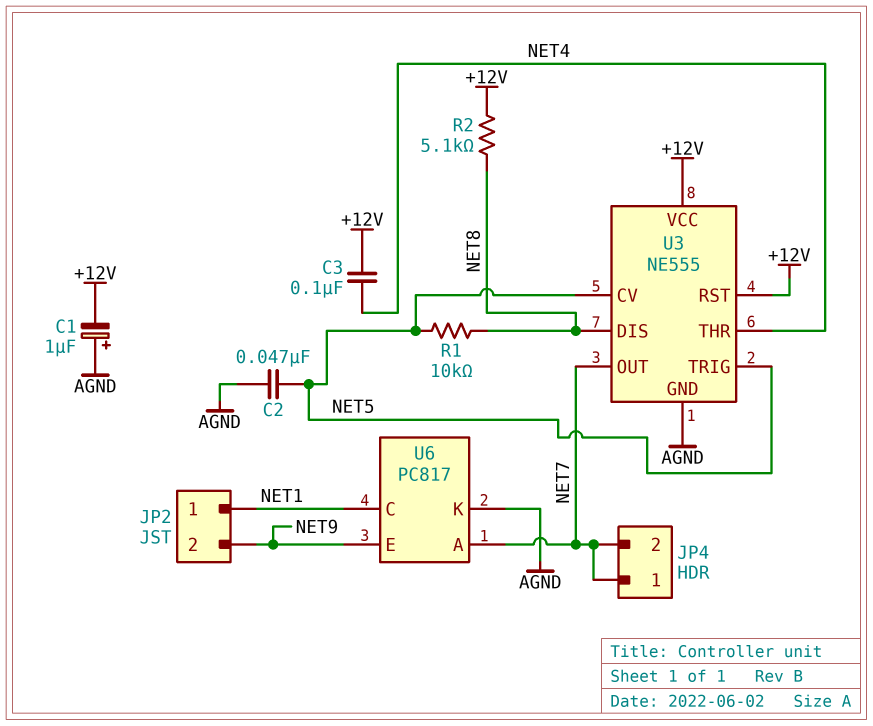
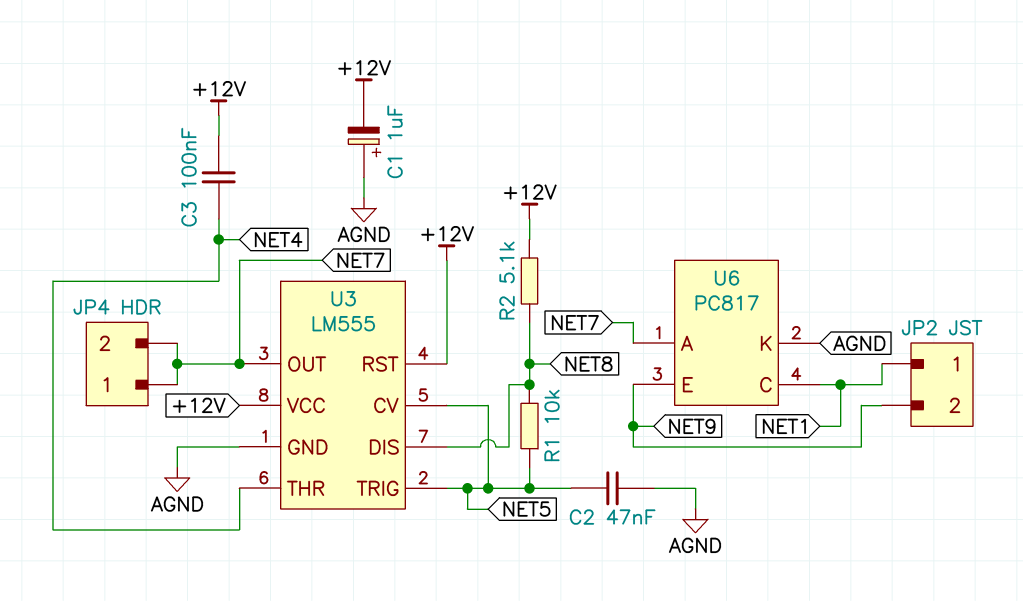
U3: NE555 -> LM555

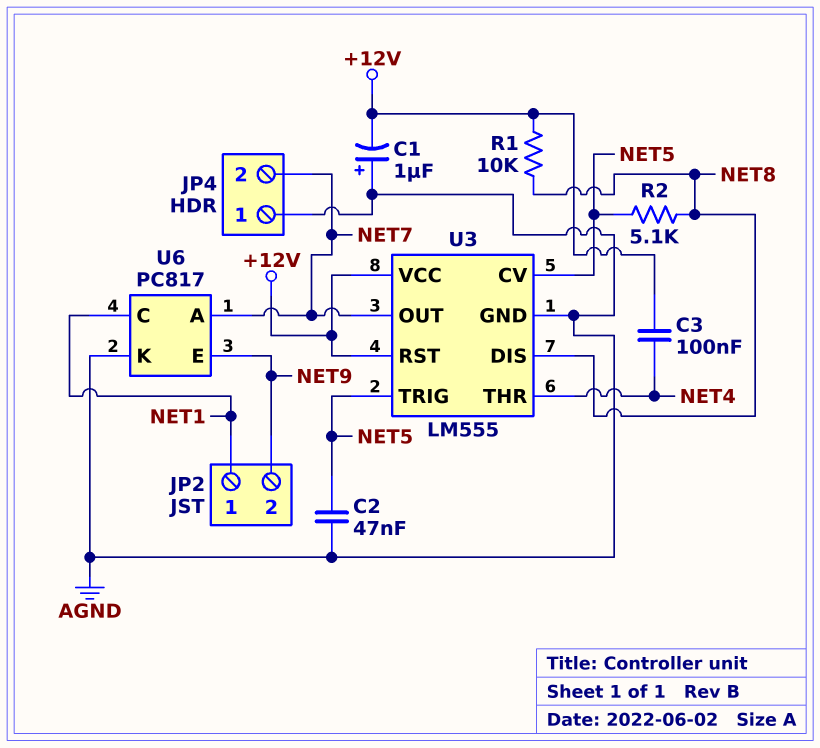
JP4 pin 1: NET7 -> AGND
R1: 10k (NET5, NET8) -> 10k (+12V, NET8)
R2: 5.1k (+12V, NET8) -> 5.1k (NET5, NET8)

